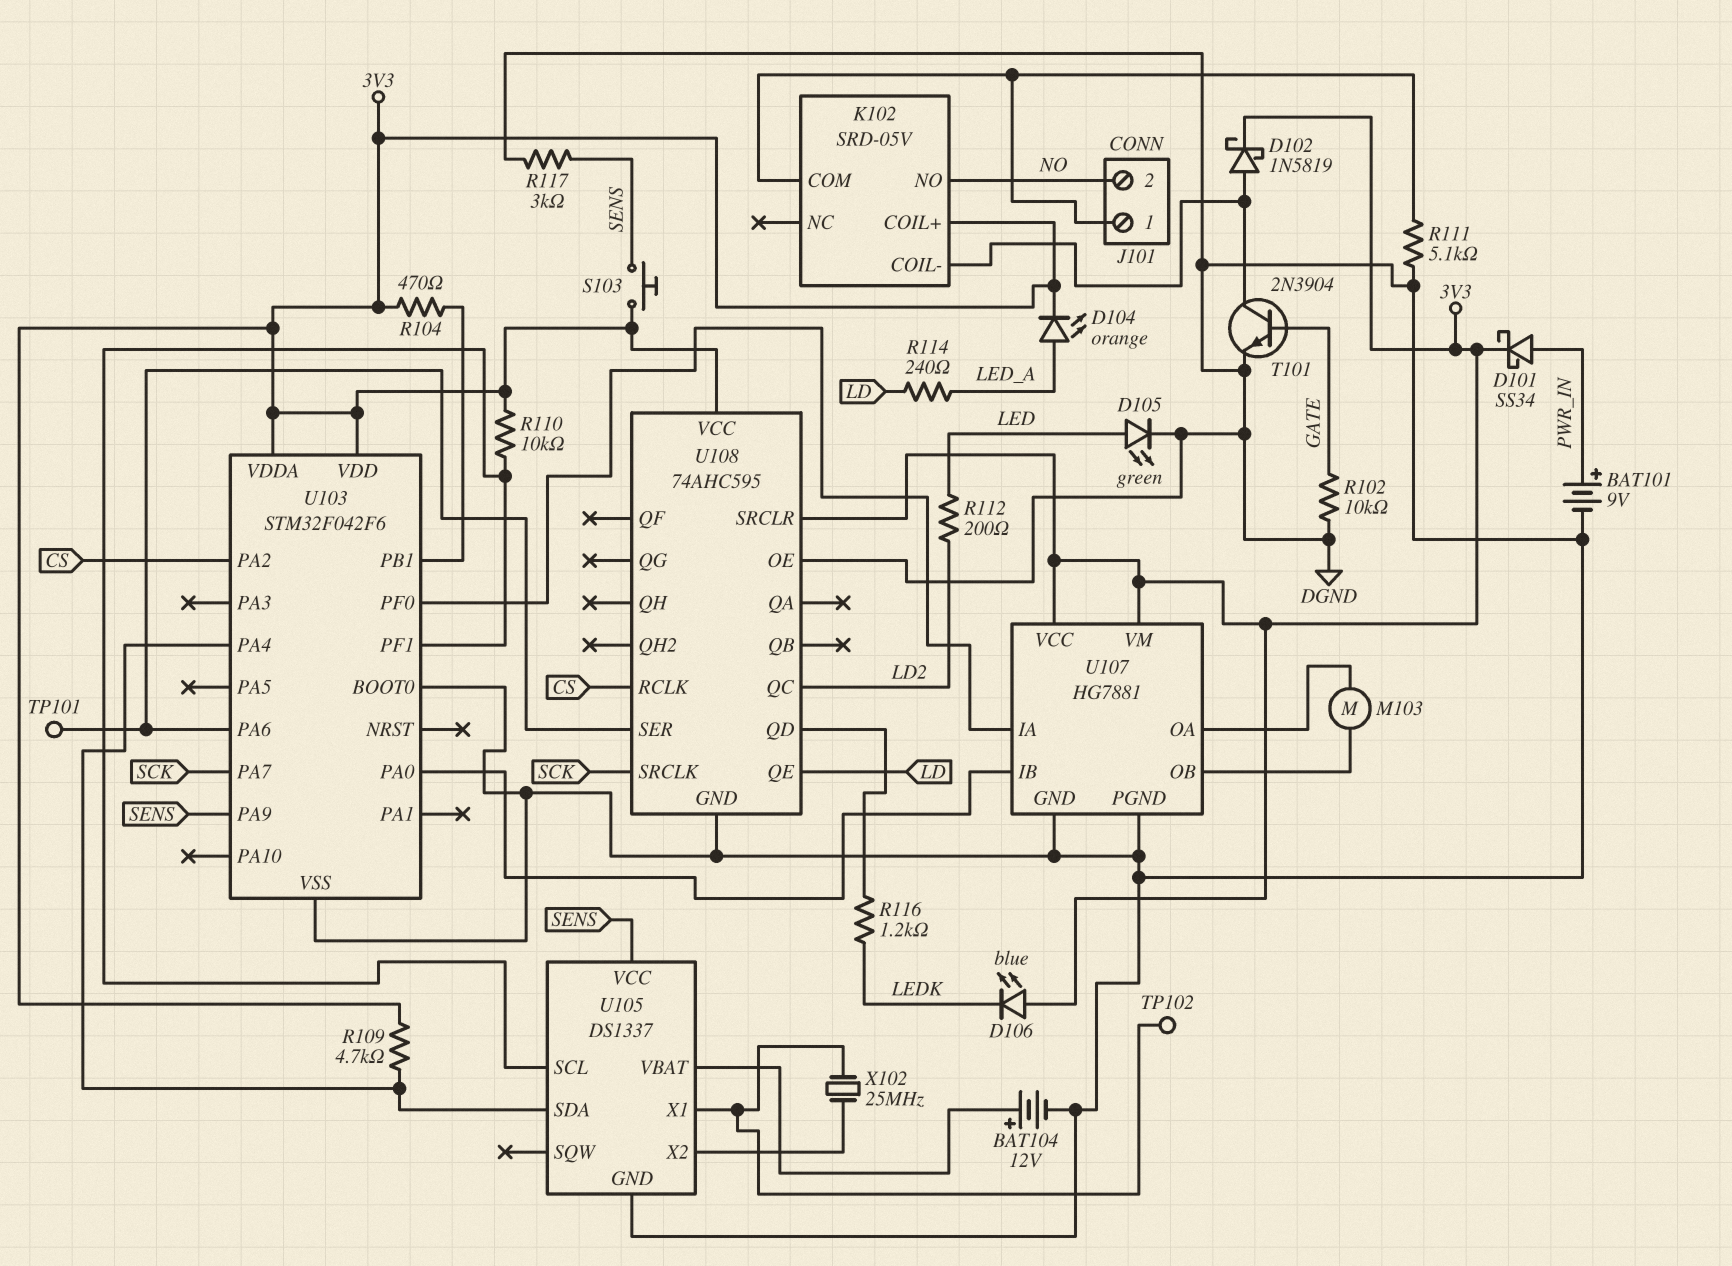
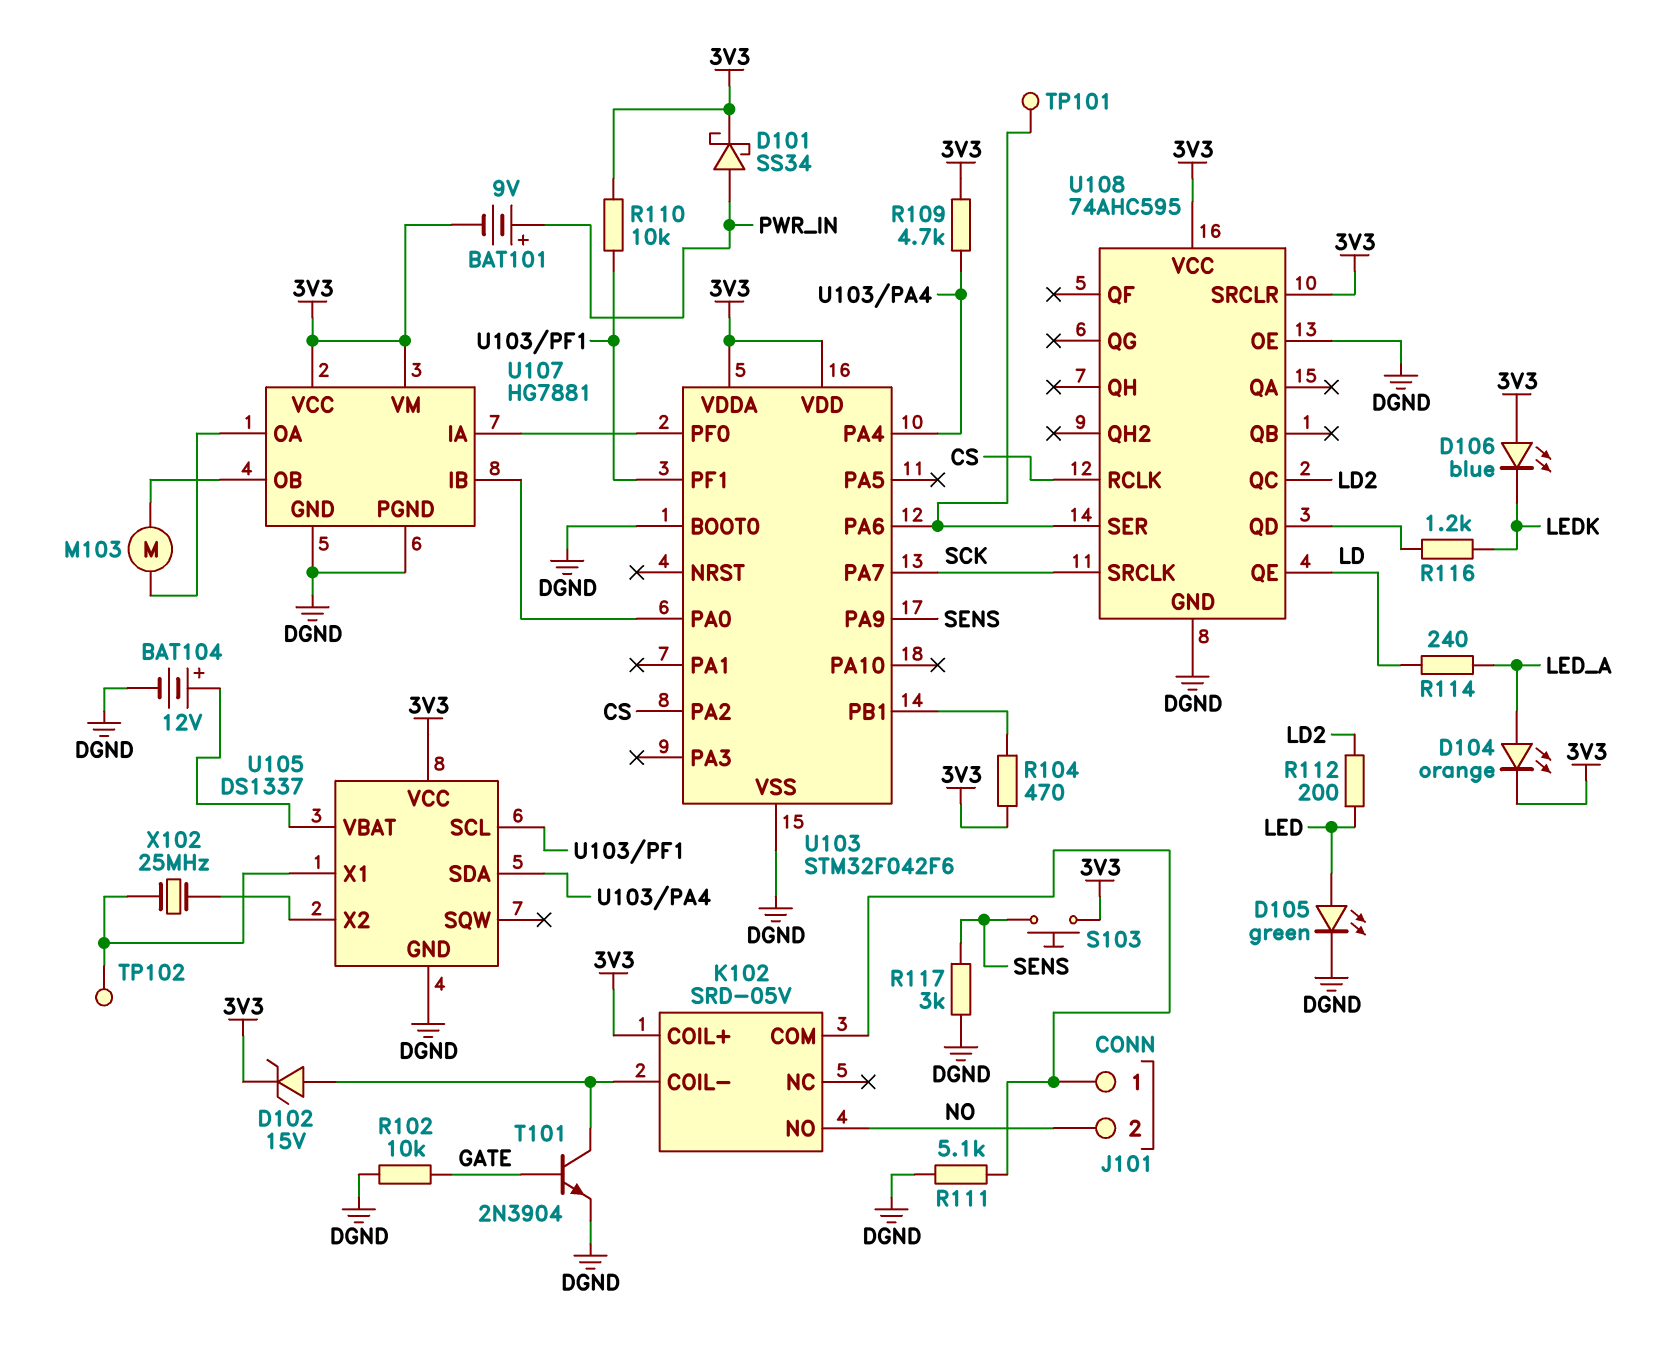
BAT101: 9V (plus PWR_IN, minus DGND) -> 9V (plus PWR_IN, minus 3V3)
D102: schottky 1N5819 (A K102/COIL-, K 3V3) -> zener 15V (A K102/COIL-, K 3V3)
U105 pin VCC: SENS -> 3V3

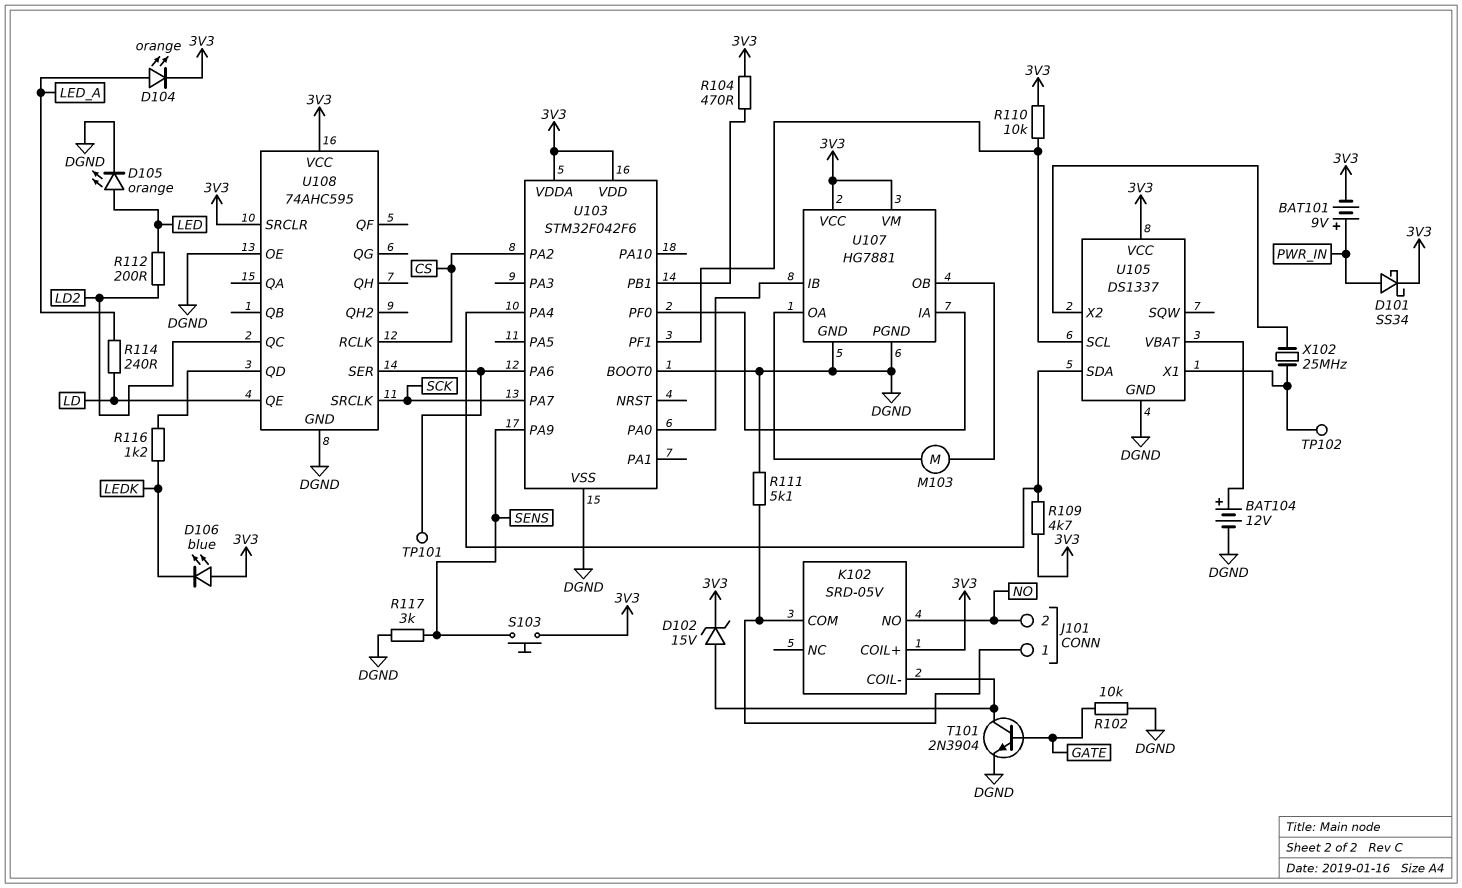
D105: LED green (A LED, K DGND) -> LED orange (A LED, K DGND)

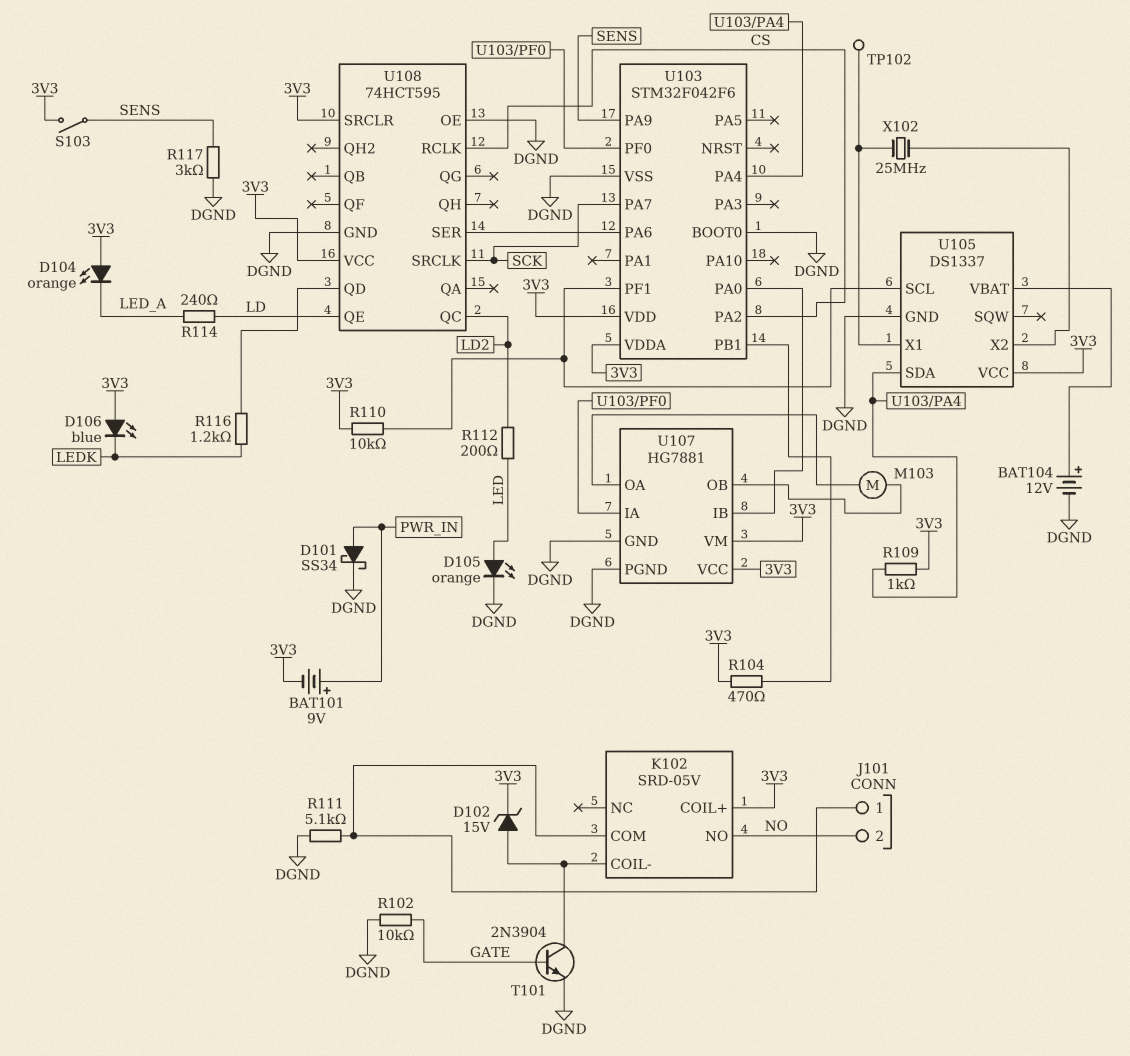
D101: schottky SS34 (A PWR_IN, K 3V3) -> schottky SS34 (A PWR_IN, K DGND)
D104: LED orange (A LED_A, K 3V3) -> LED orange (A 3V3, K LED_A)
R109: 4.7k (3V3, U103/PA4) -> 1k (3V3, U103/PA4)
S103: button (3V3, SENS) -> switch (3V3, SENS)
TP101: test point (U103/PA6) -> none
U108: 74AHC595 -> 74HCT595

